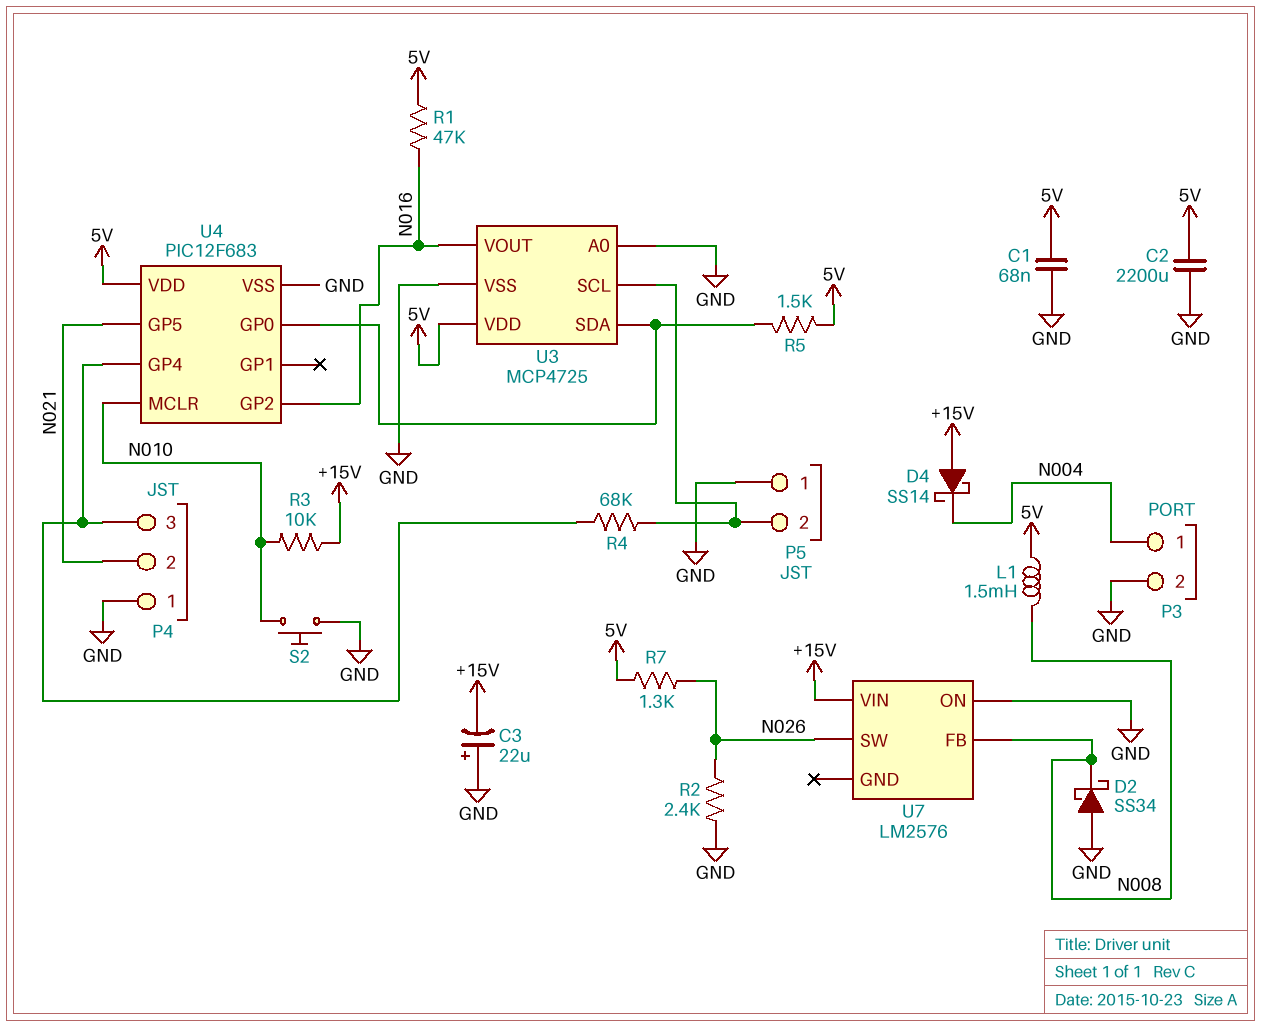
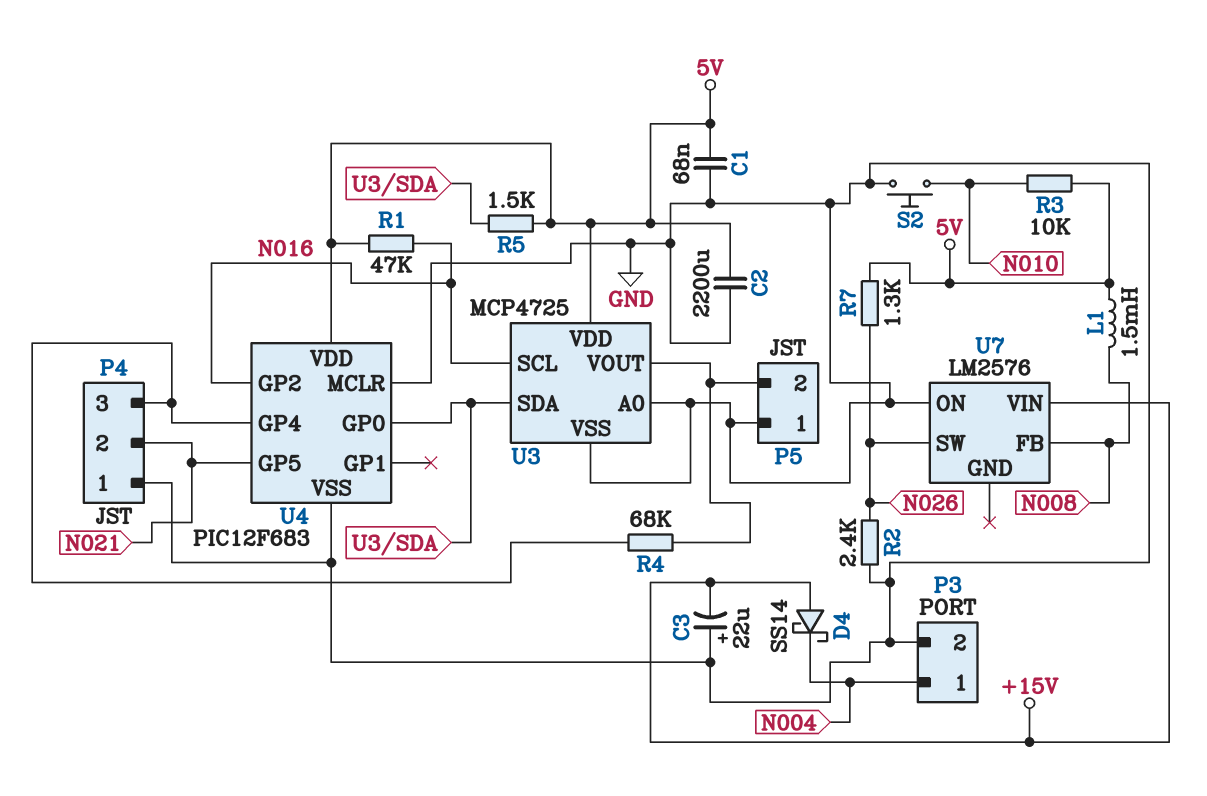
D2: schottky SS34 (A GND, K N008) -> none
R3: 10k (+15V, N010) -> 10k (5V, N010)
U3 pin SCL: P5/2 -> N016
U3 pin VOUT: N016 -> P5/2
U4 pin MCLR: N010 -> GND

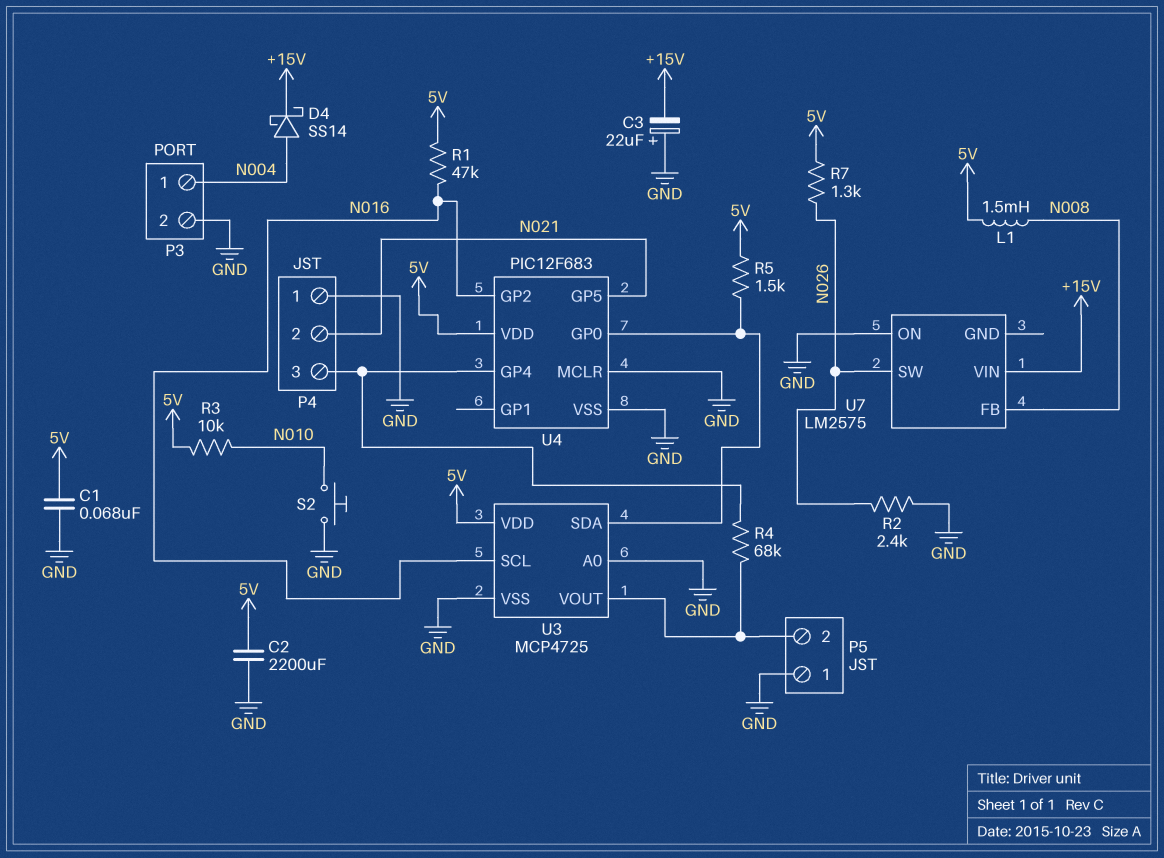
D4: schottky SS14 (A +15V, K N004) -> schottky SS14 (A N004, K +15V)
U7: LM2576 -> LM2575

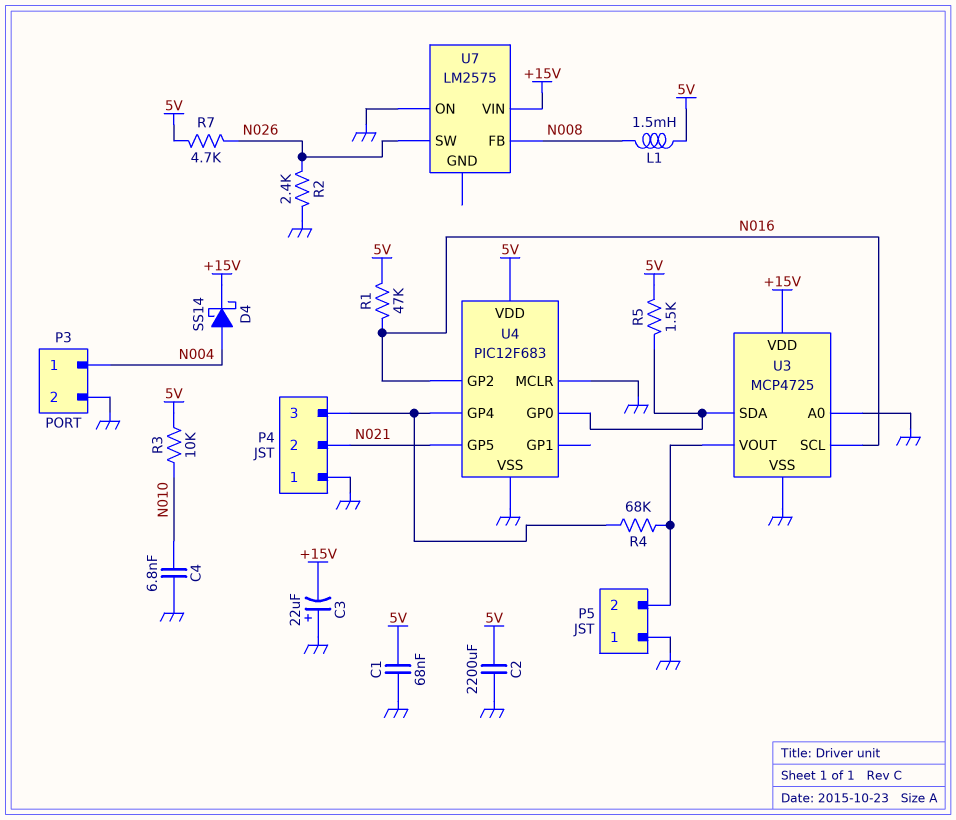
C4: none -> 6.8nF (GND, N010)
R7: 1.3k (5V, N026) -> 4.7k (5V, N026)
S2: button (GND, N010) -> none
U3 pin VDD: 5V -> +15V

